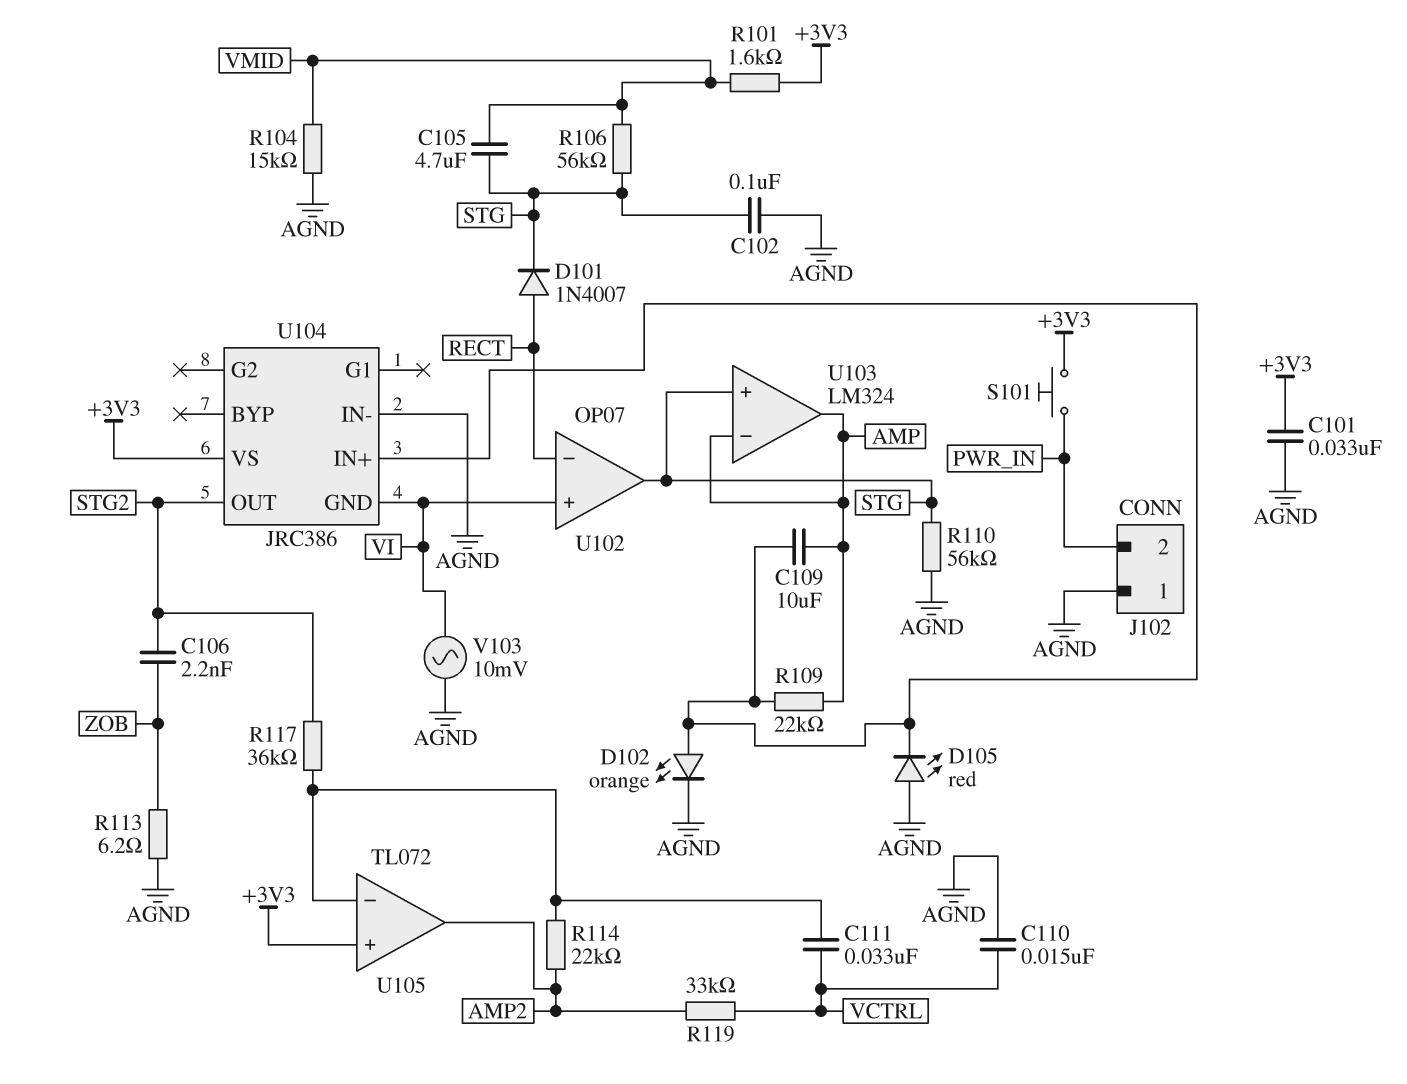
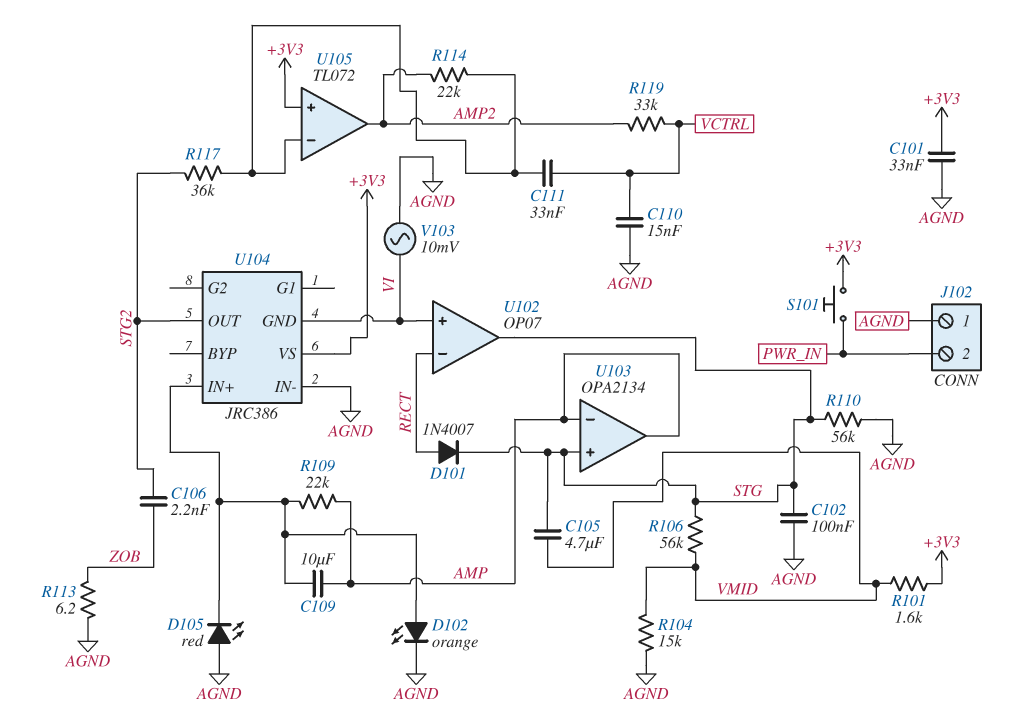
U103: LM324 -> OPA2134

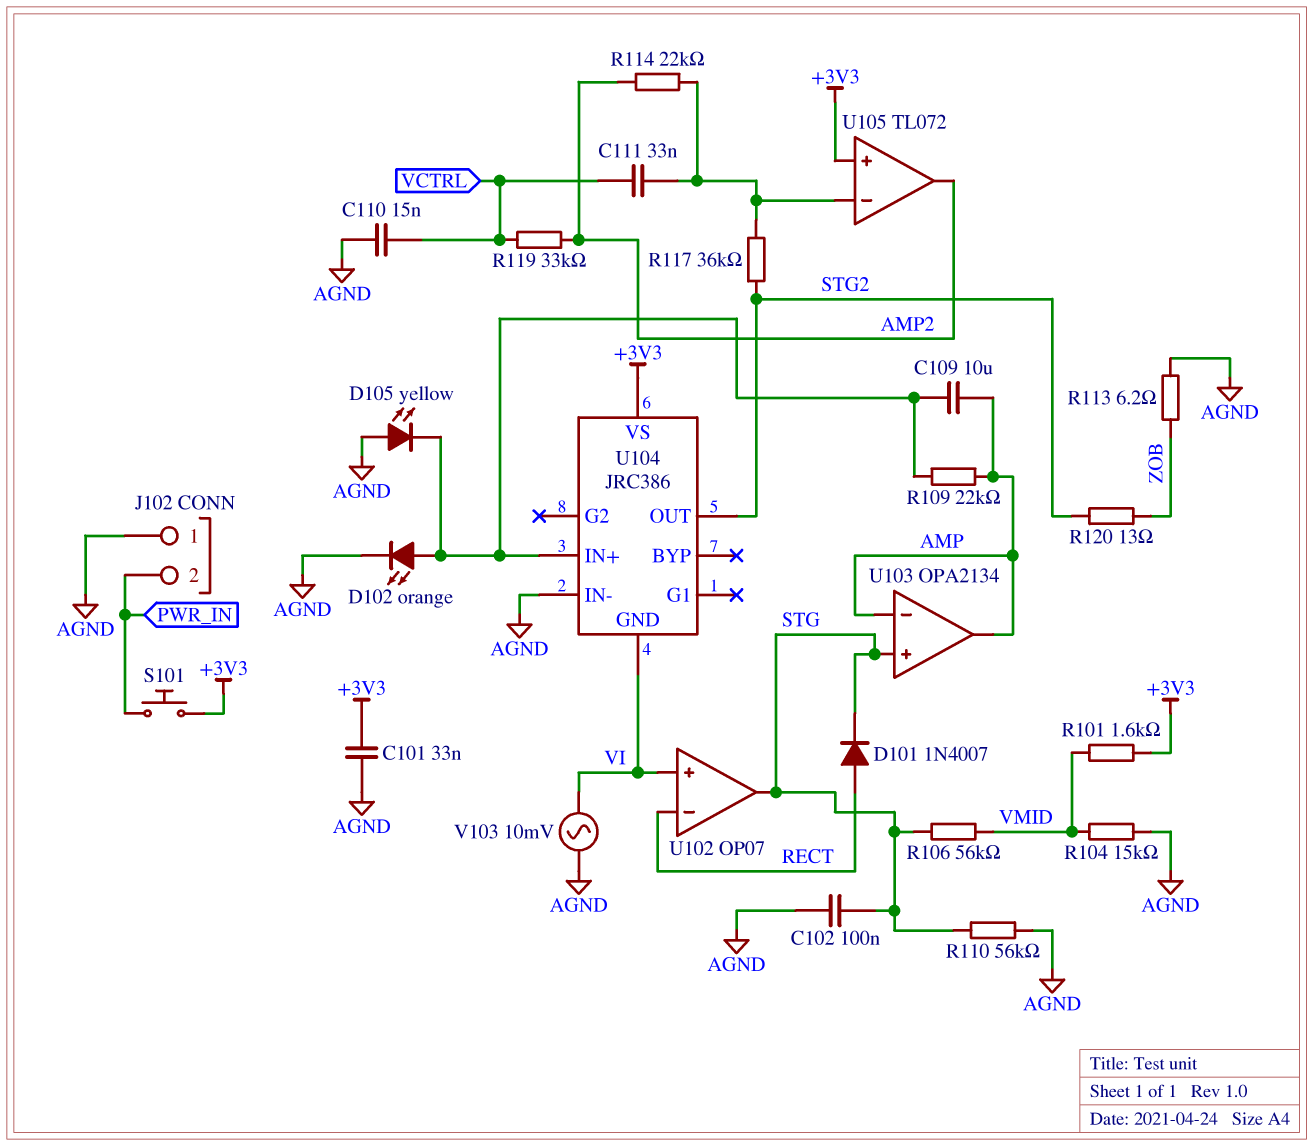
C105: 4.7uF (STG, VMID) -> none
C106: 2.2nF (STG2, ZOB) -> none
D105: LED red (A AGND, K U104/IN+) -> LED yellow (A AGND, K U104/IN+)
R120: none -> 13 (STG2, ZOB)

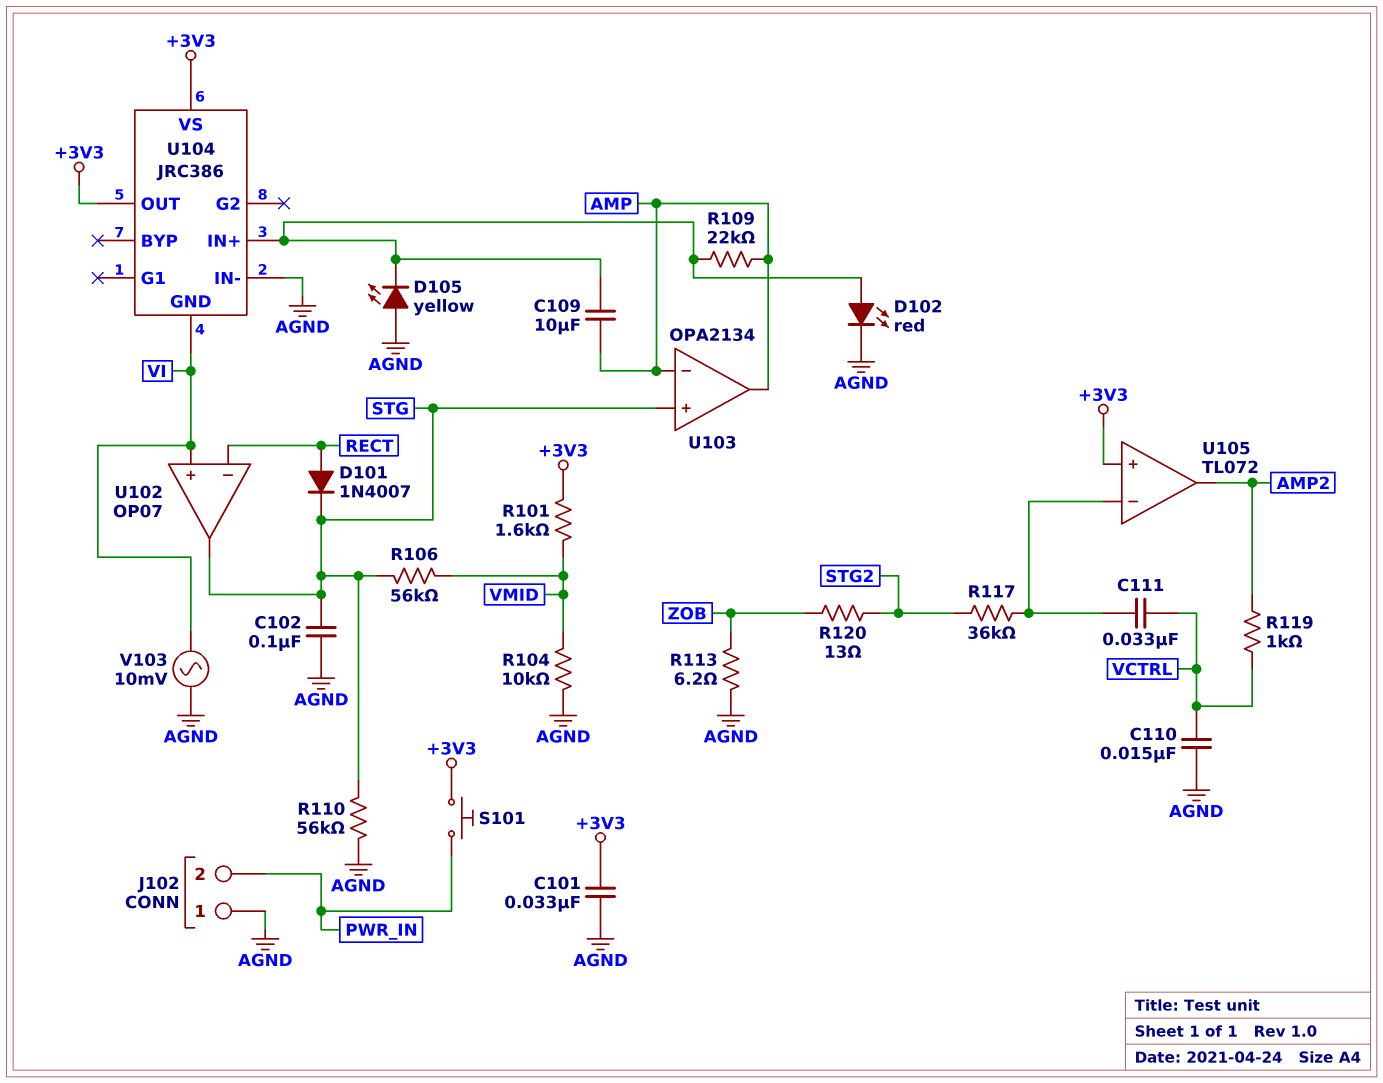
D102: LED orange (A U104/IN+, K AGND) -> LED red (A U104/IN+, K AGND)
R104: 15k (AGND, VMID) -> 10k (AGND, VMID)
R114: 22k (AMP2, U105/in-) -> none
R119: 33k (AMP2, VCTRL) -> 1k (AMP2, VCTRL)
U104 pin OUT: STG2 -> +3V3

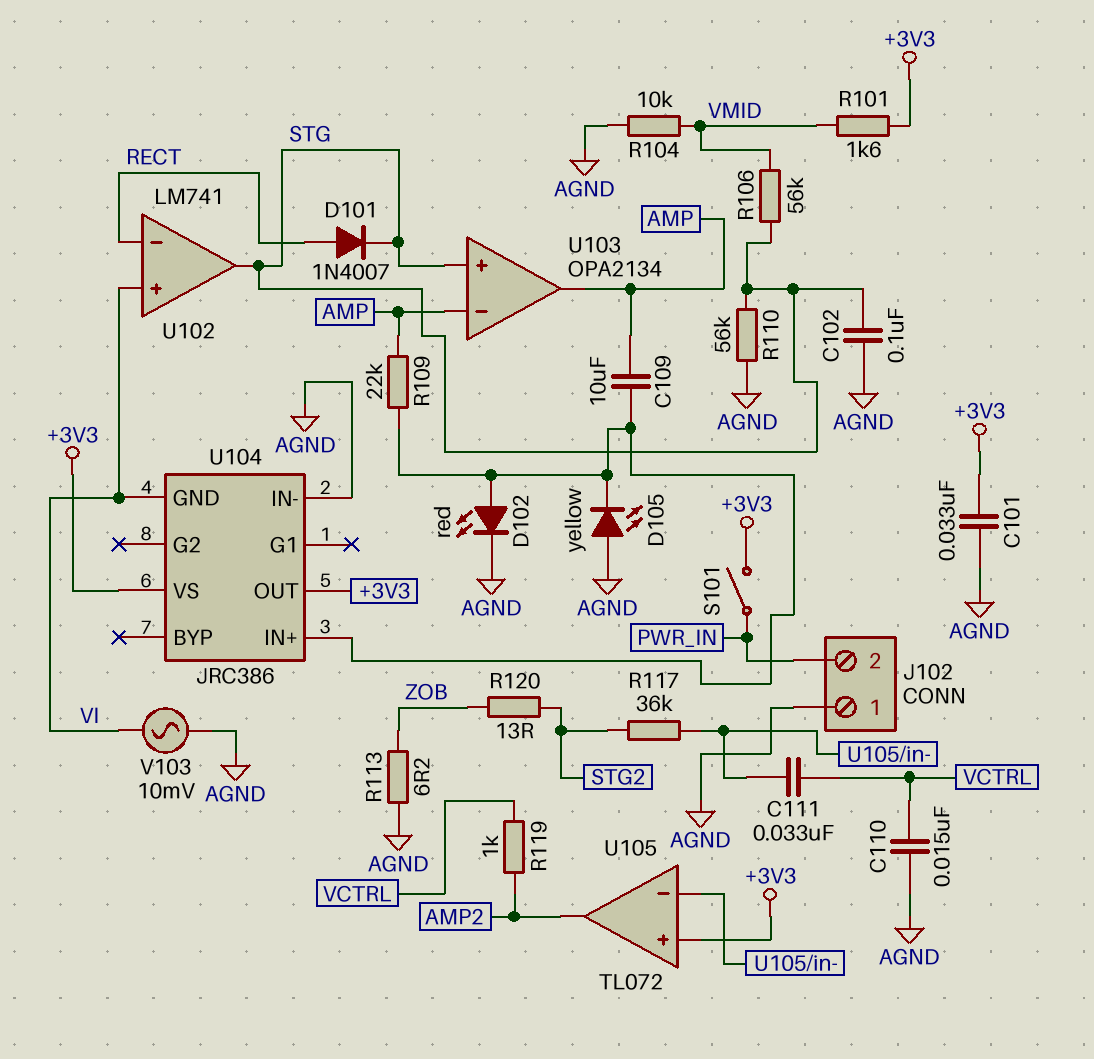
S101: button (+3V3, PWR_IN) -> switch (+3V3, PWR_IN)
U102: OP07 -> LM741

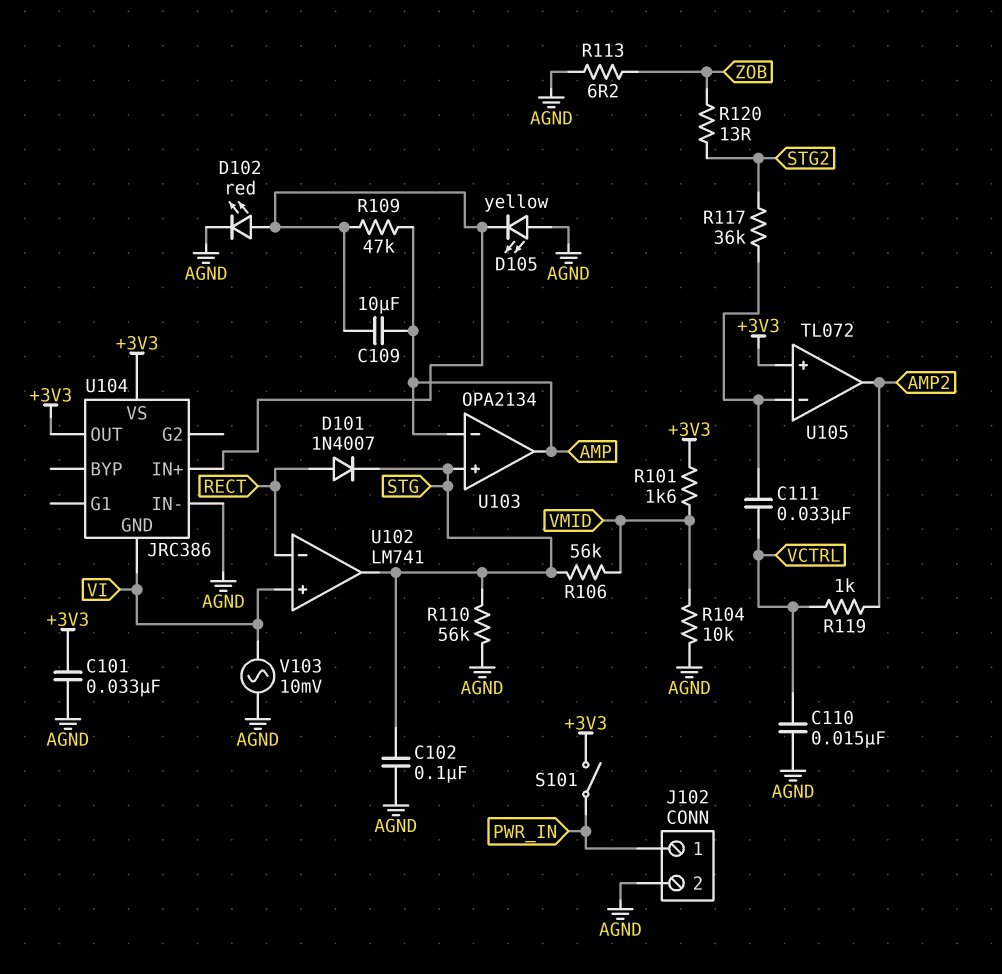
J102 pin 1: AGND -> PWR_IN
J102 pin 2: PWR_IN -> AGND
R109: 22k (AMP, U104/IN+) -> 47k (AMP, U104/IN+)

